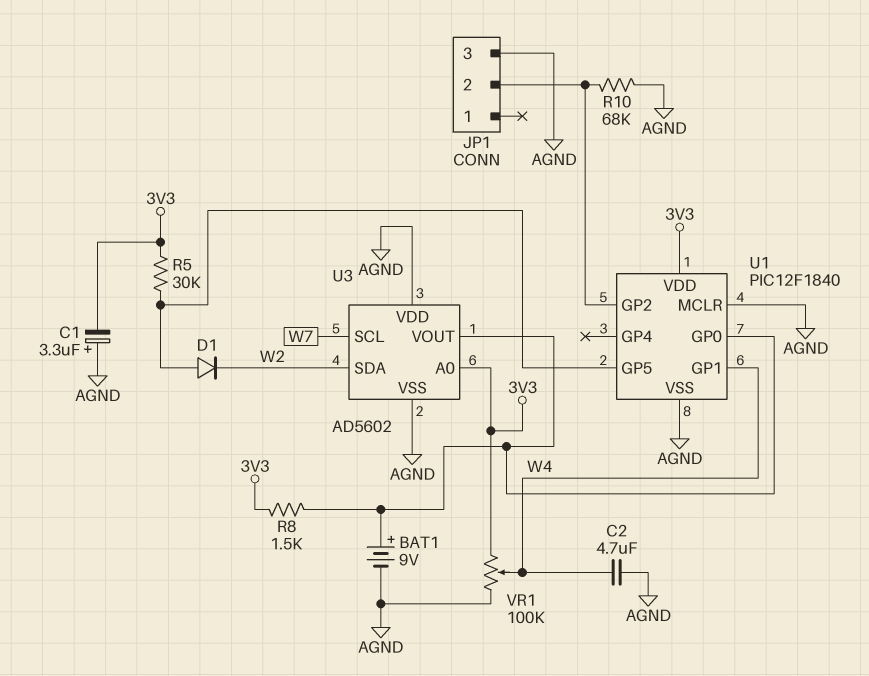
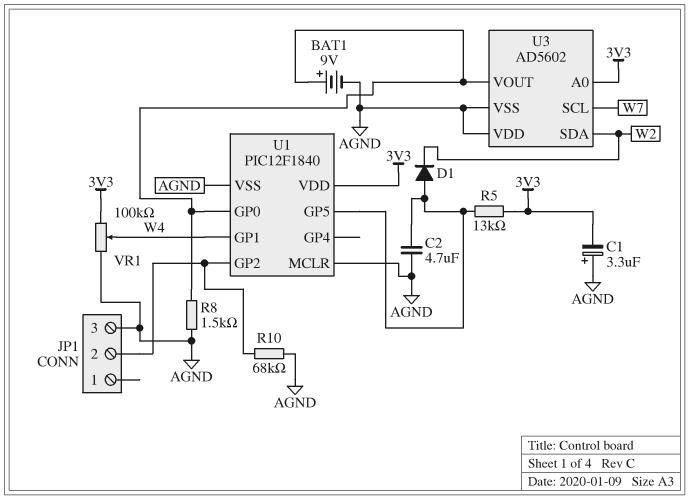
C2: 4.7uF (AGND, W4) -> 4.7uF (AGND, U1/GP5)
R5: 30k (3V3, U1/GP5) -> 13k (3V3, U1/GP5)
R8: 1.5k (3V3, U1/GP0) -> 1.5k (AGND, U1/GP0)

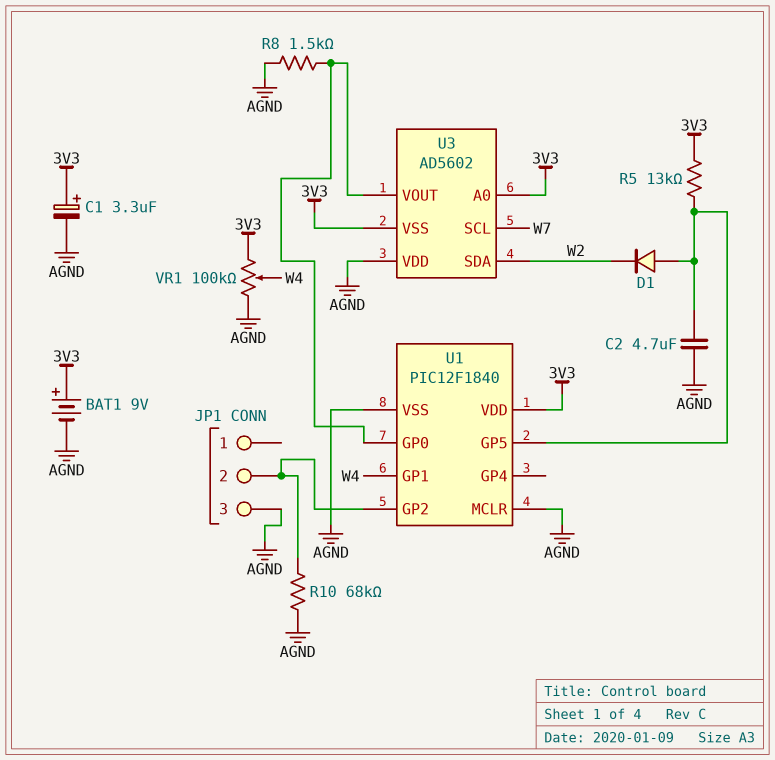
BAT1: 9V (plus U1/GP0, minus AGND) -> 9V (plus 3V3, minus AGND)
C1: 3.3uF (plus AGND, minus 3V3) -> 3.3uF (plus 3V3, minus AGND)
U3 pin VSS: AGND -> 3V3

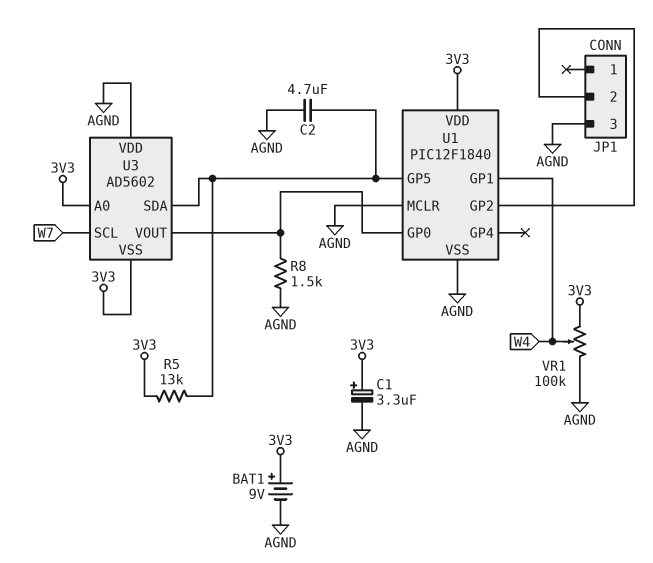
D1: diode (A U1/GP5, K W2) -> none
R10: 68k (AGND, JP1/2) -> none
U3 pin SDA: W2 -> U1/GP5

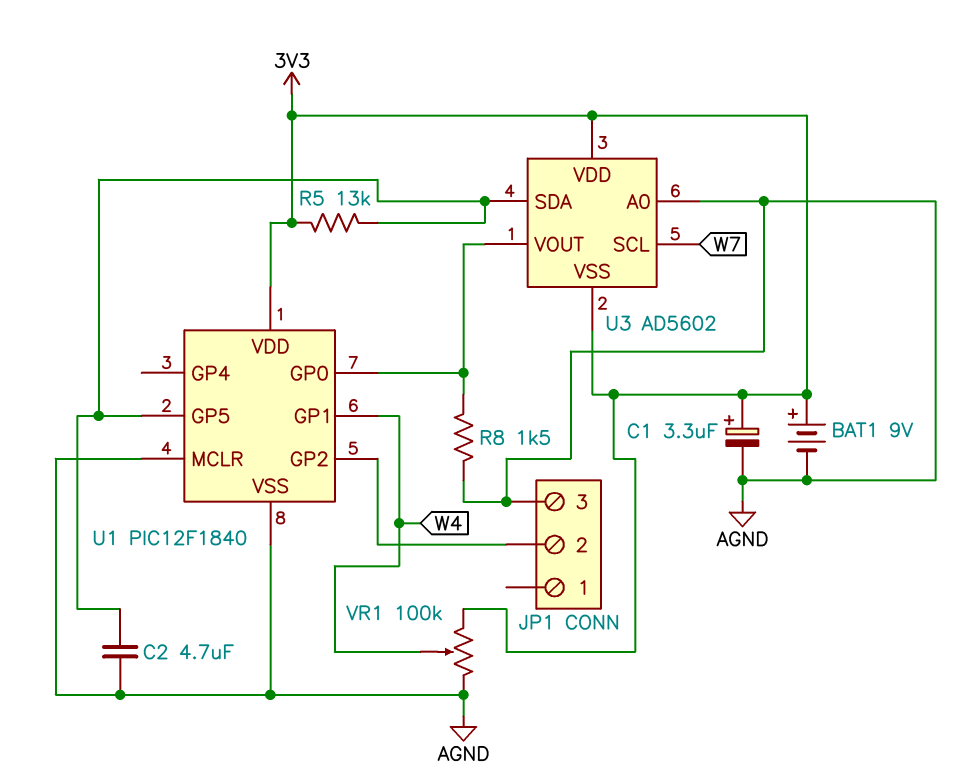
U3 pin A0: 3V3 -> AGND
U3 pin VDD: AGND -> 3V3

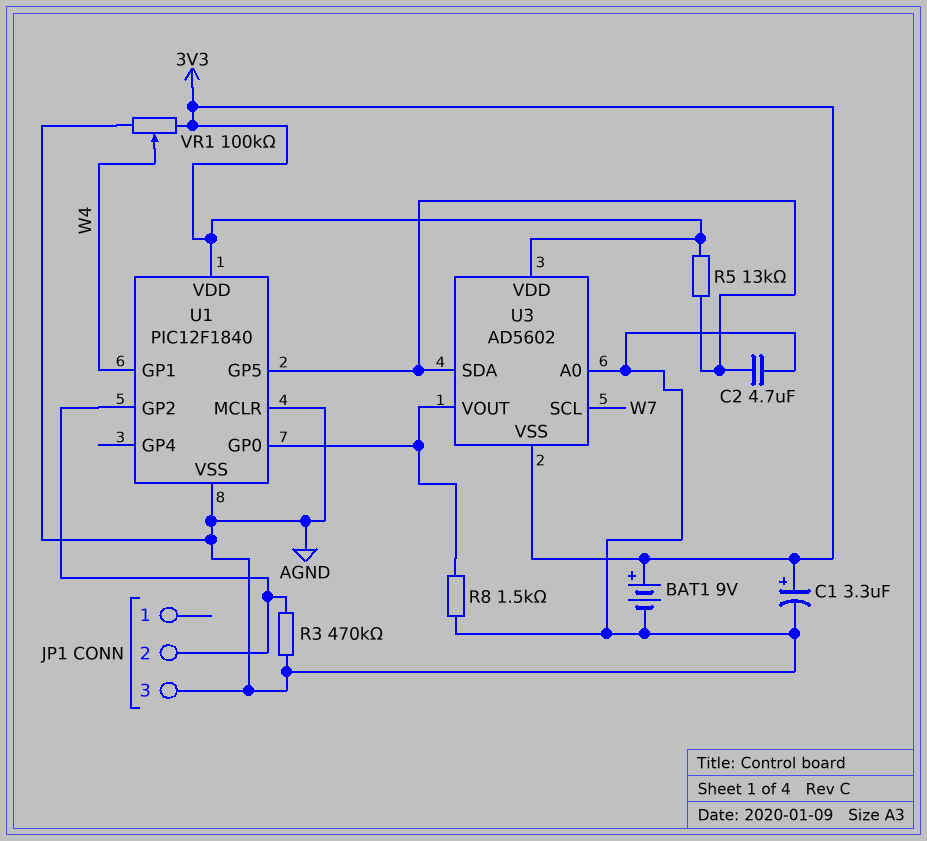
R3: none -> 470k (AGND, JP1/2)

